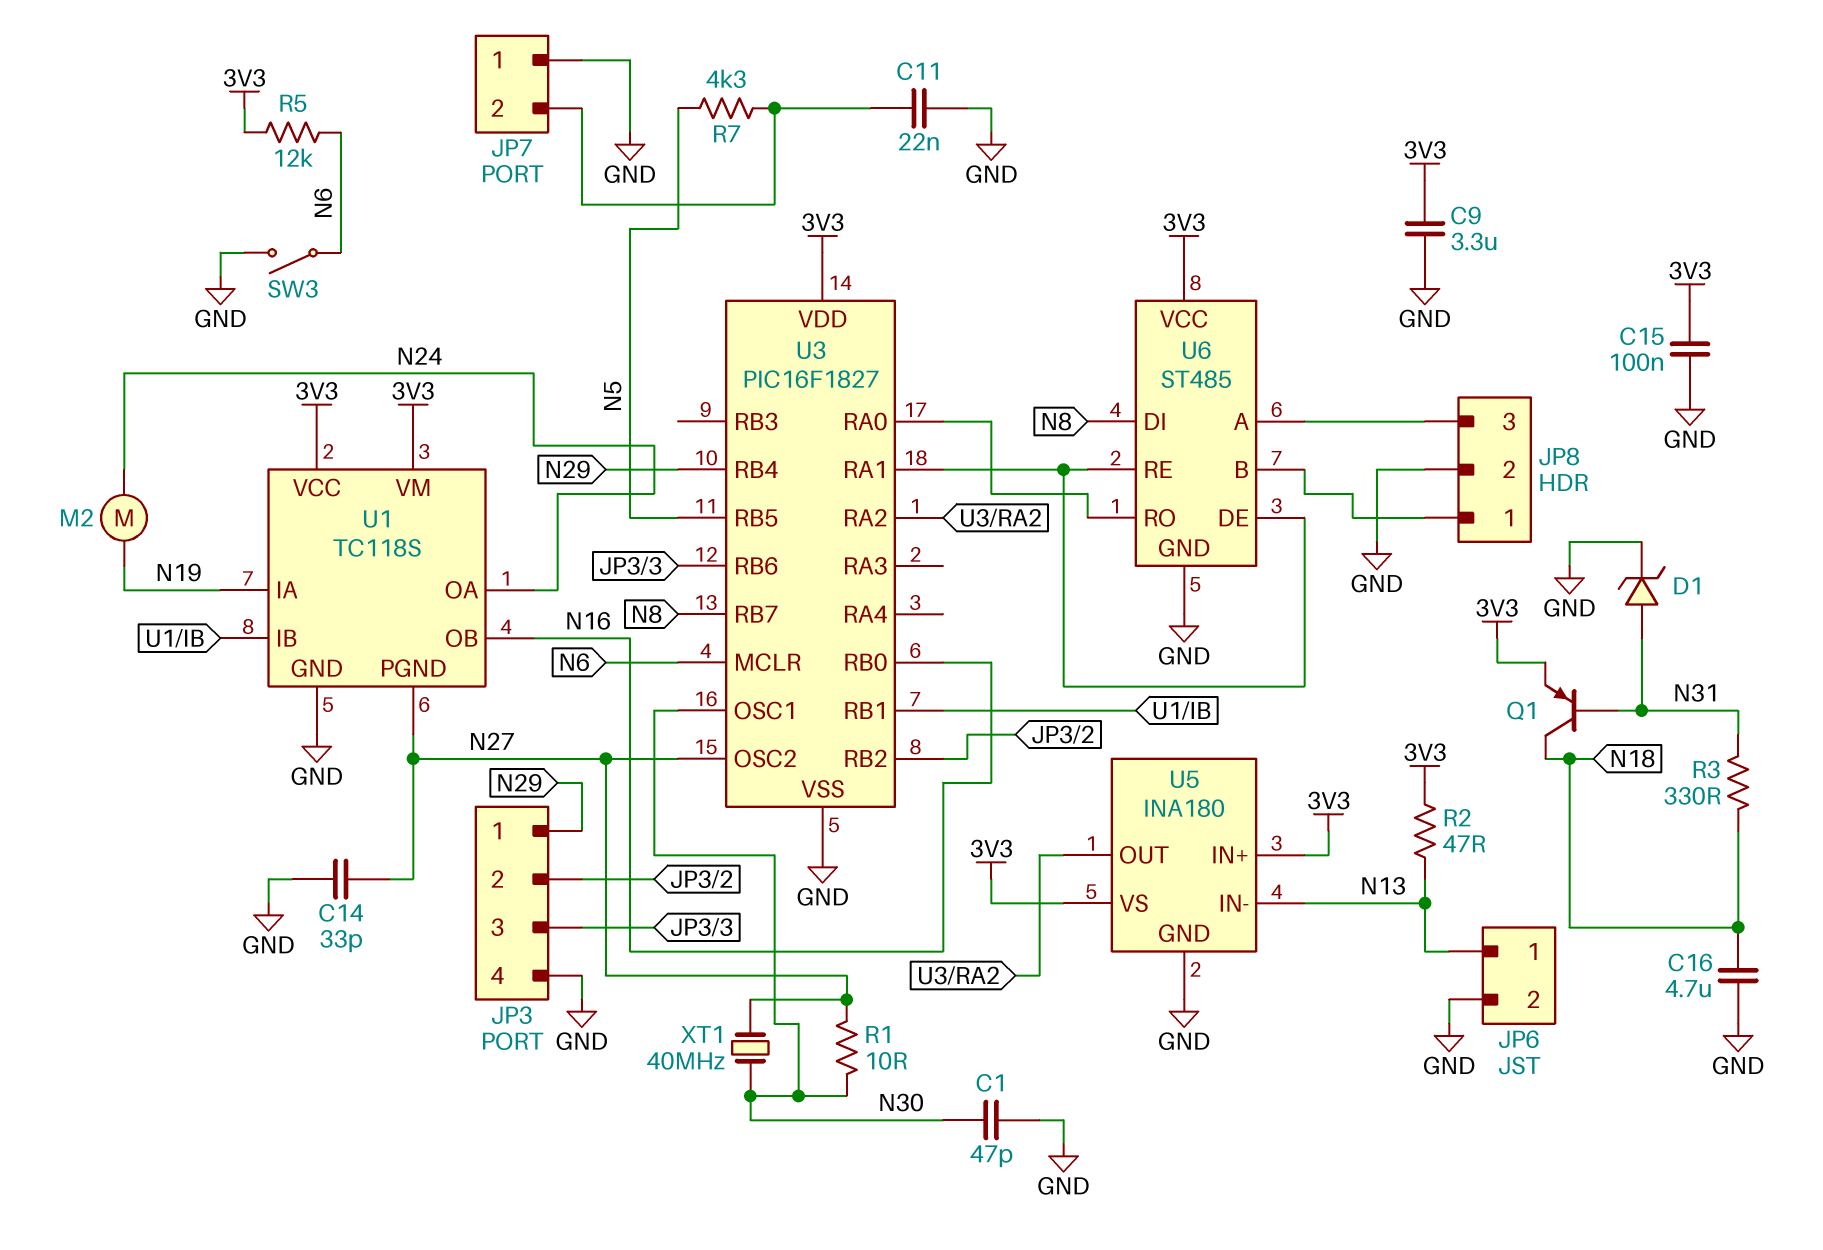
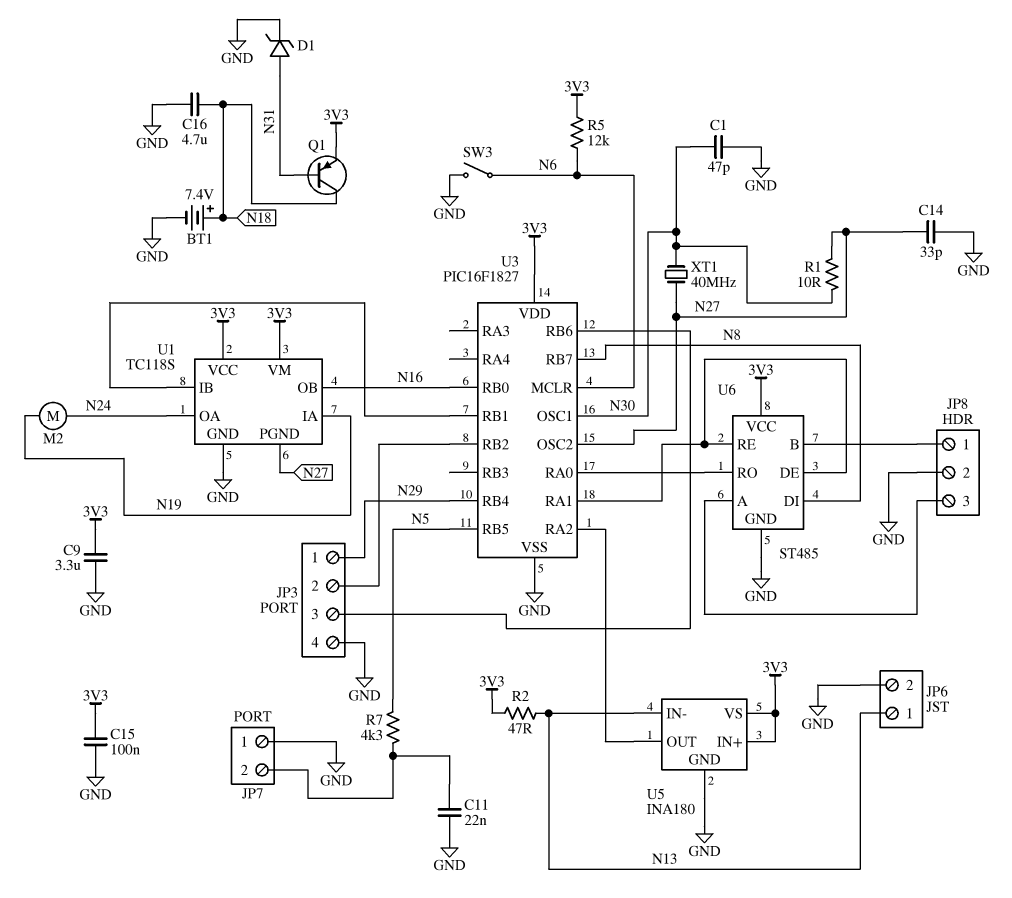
BT1: none -> 7.4V (plus N18, minus GND)
R3: 330 (N18, N31) -> none

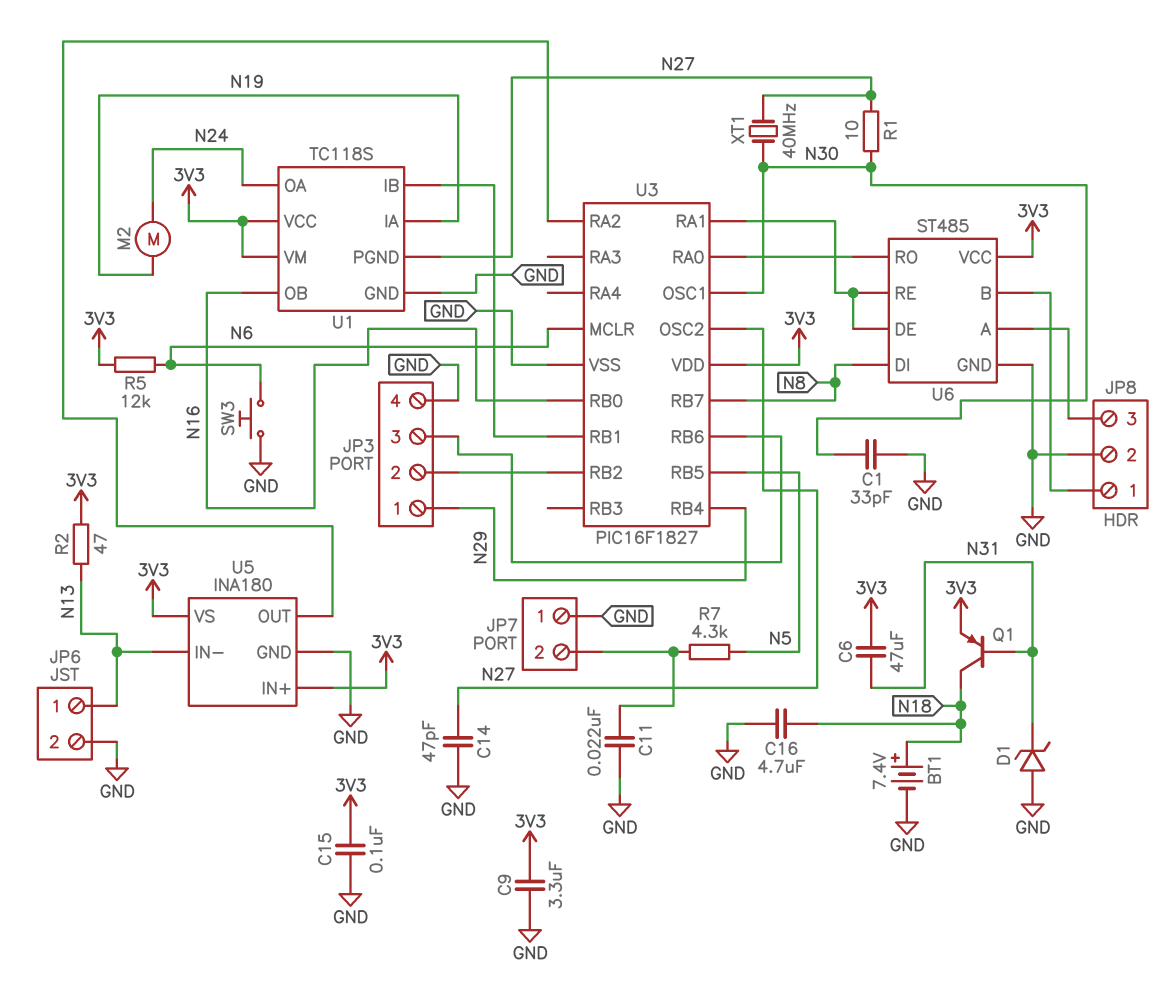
C1: 47pF (GND, N30) -> 33pF (GND, N30)
C6: none -> 47uF (3V3, N31)
C14: 33pF (GND, N27) -> 47pF (GND, N27)
D1: zener (A N31, K GND) -> zener (A GND, K N31)
SW3: switch (GND, N6) -> button (GND, N6)

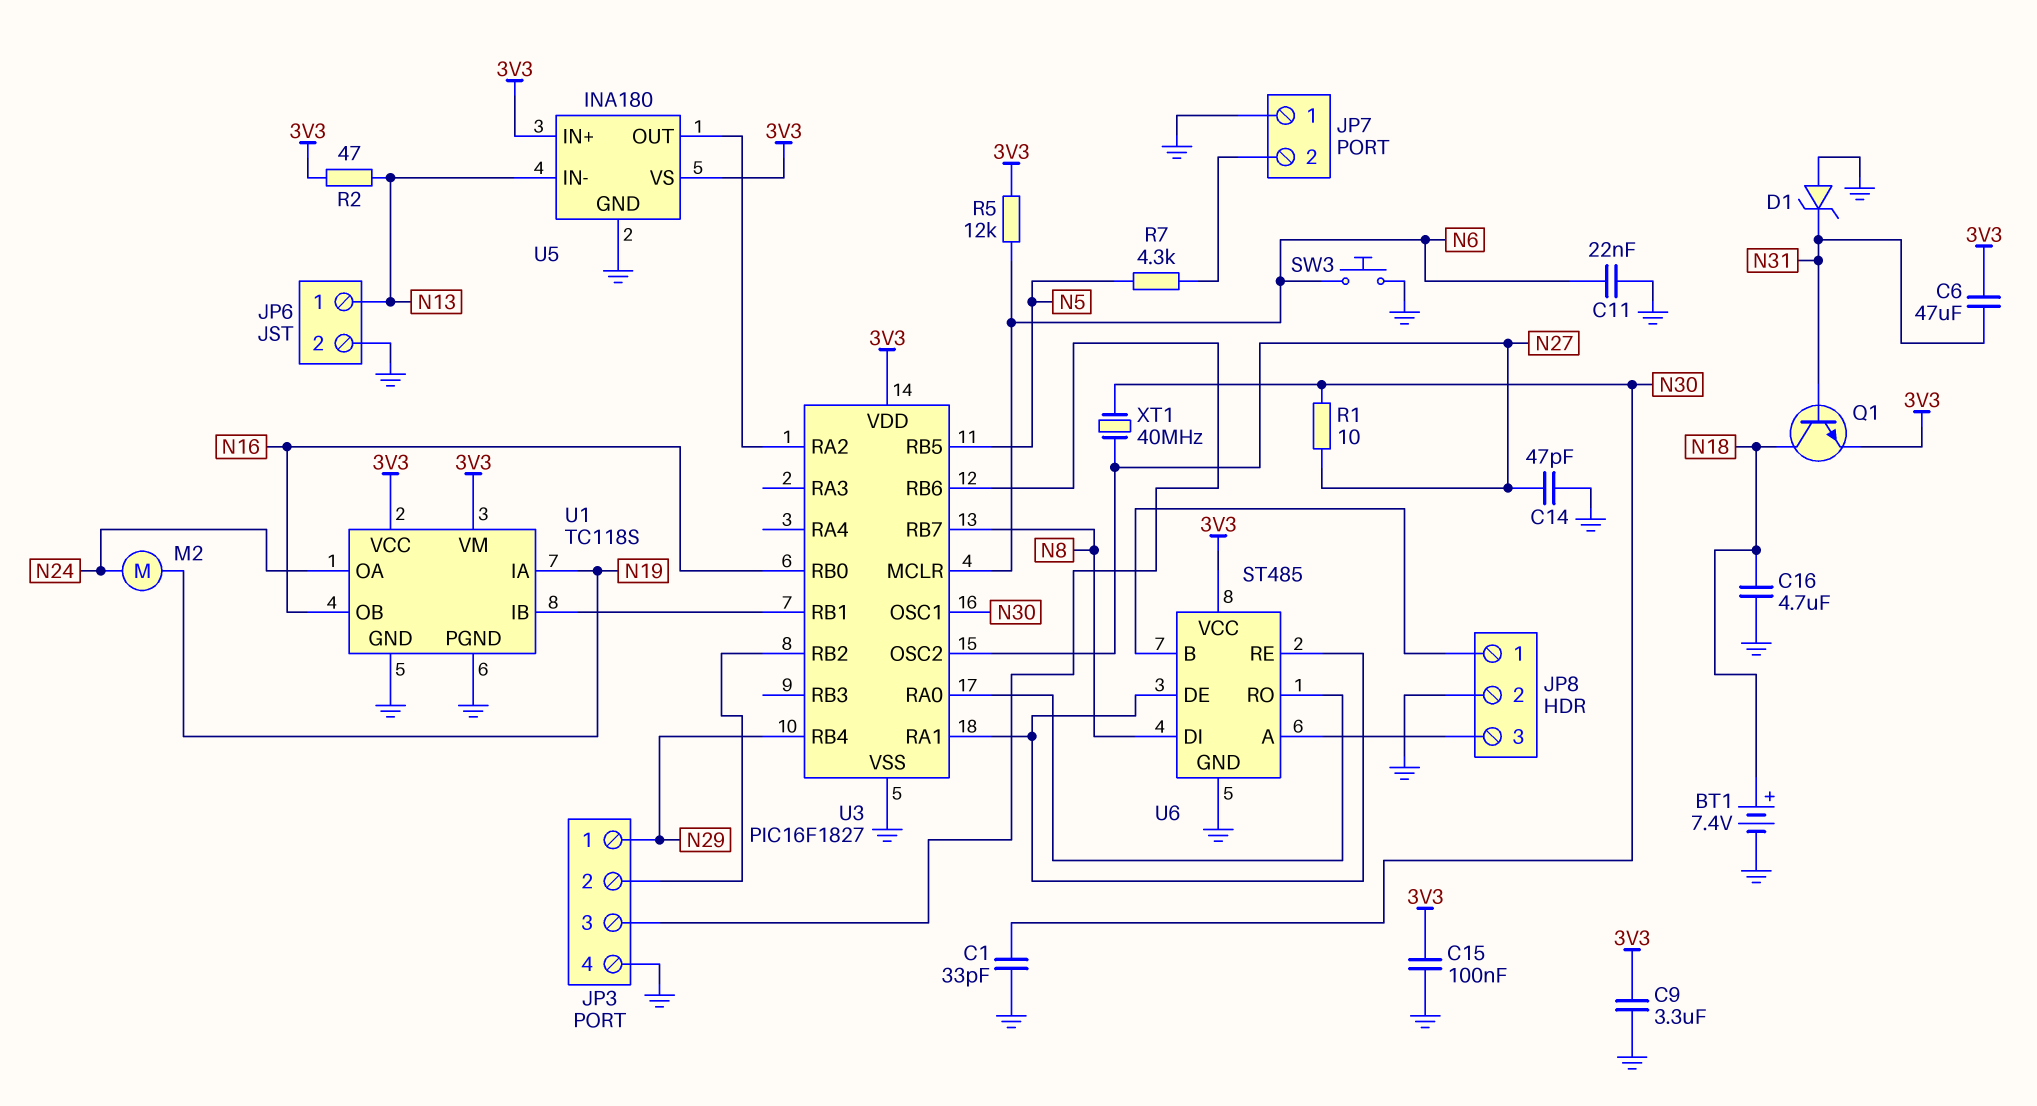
C11: 22nF (GND, JP7/2) -> 22nF (GND, N6)
Q1: PNP (B N31, C N18, E 3V3) -> NPN (B N31, C N18, E 3V3)
U1 pin PGND: N27 -> GND

